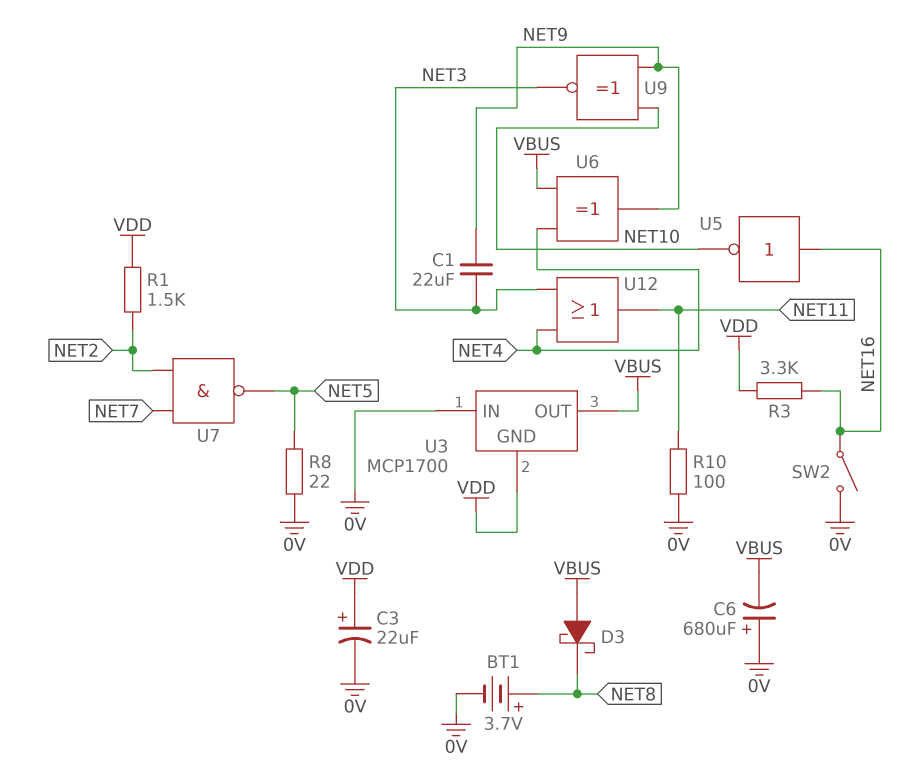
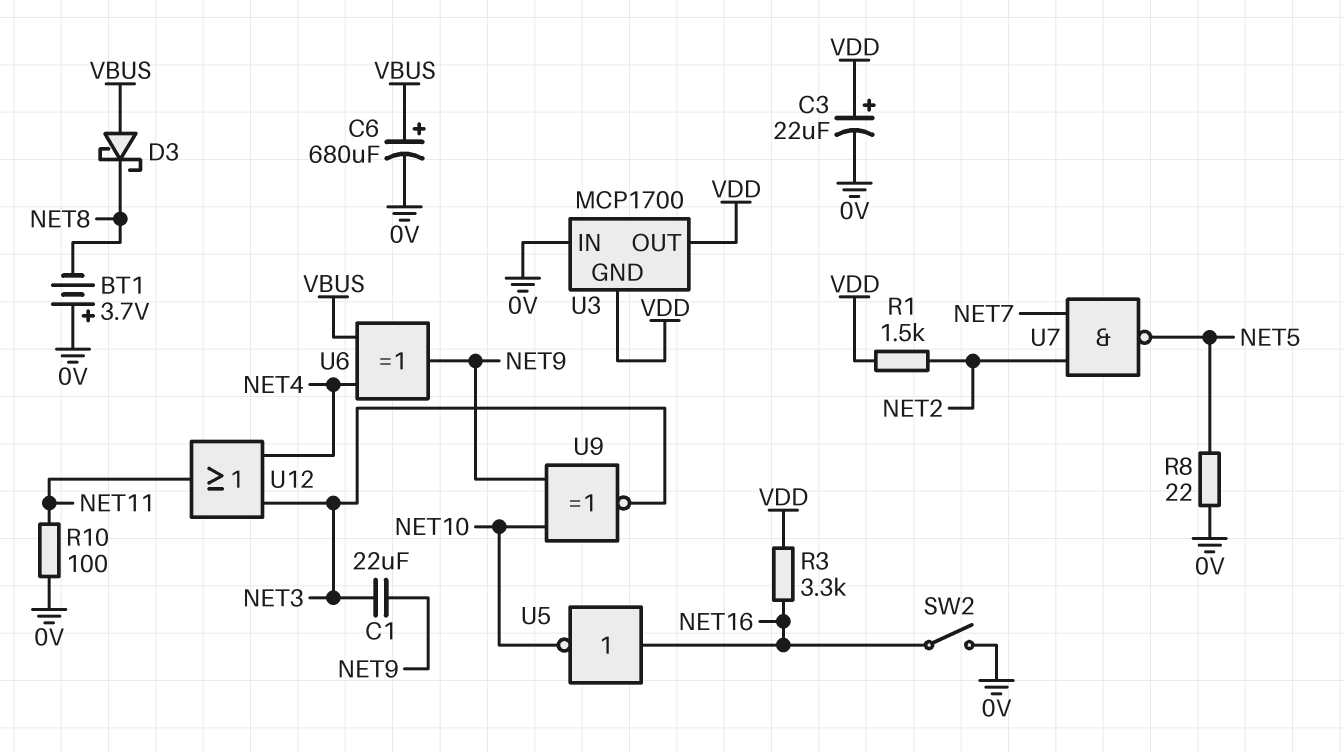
BT1: 3.7V (plus NET8, minus 0V) -> 3.7V (plus 0V, minus NET8)
C6: 680uF (plus 0V, minus VBUS) -> 680uF (plus VBUS, minus 0V)
U3 pin OUT: VBUS -> VDD

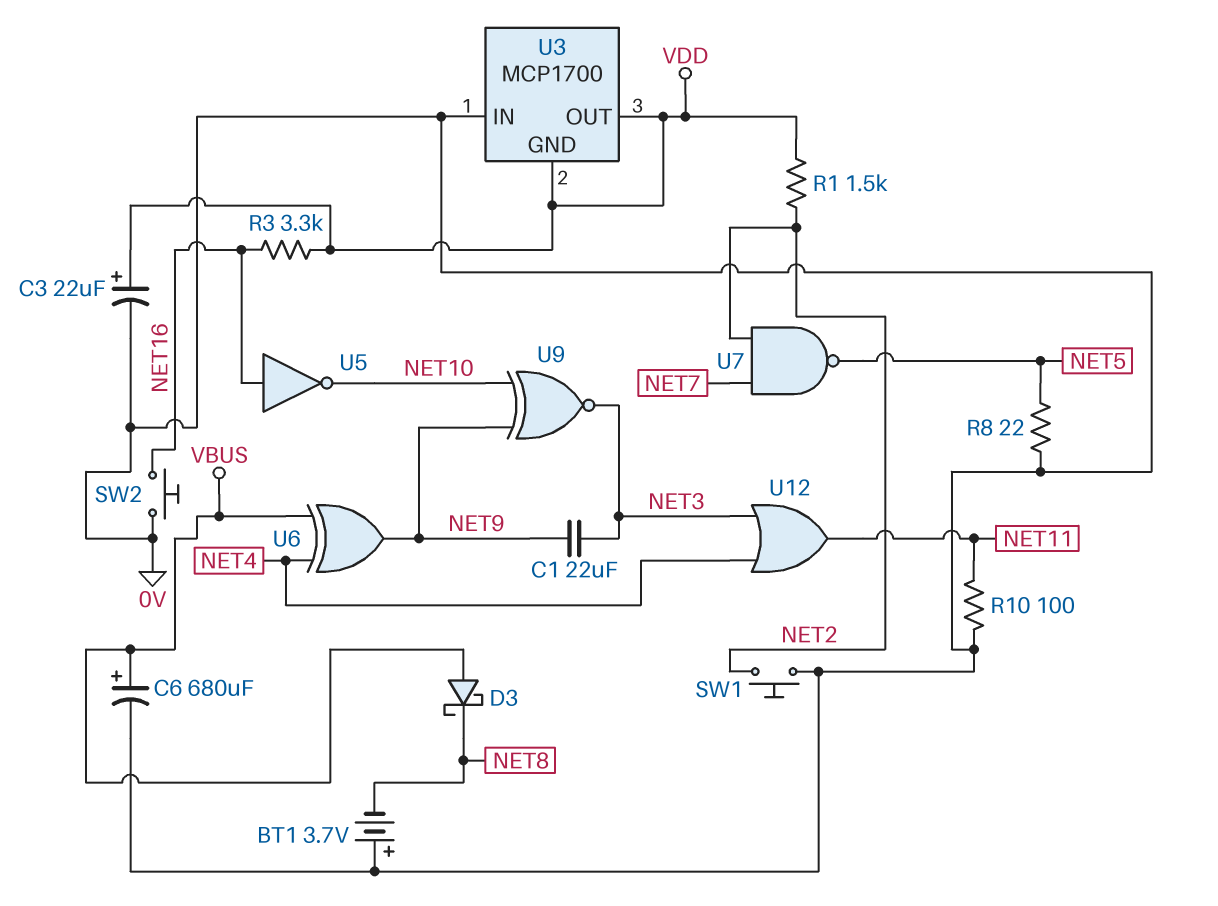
SW1: none -> button (0V, NET2)
SW2: switch (0V, NET16) -> button (0V, NET16)

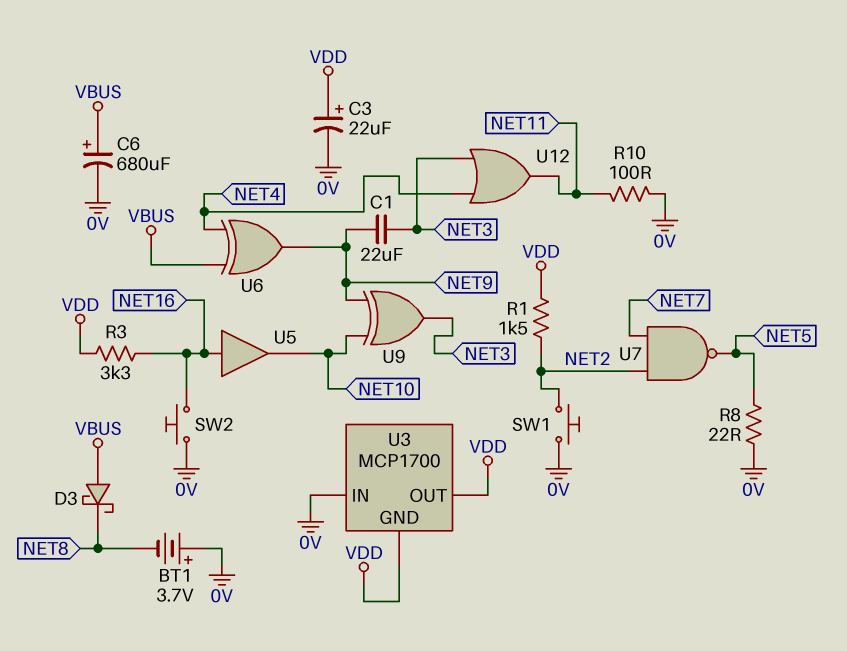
U5: NOT (in NET16, out NET10) -> buffer (in NET16, out NET10)
U9: XNOR (in NET9, in NET10, out NET3) -> XOR (in NET9, in NET10, out NET3)

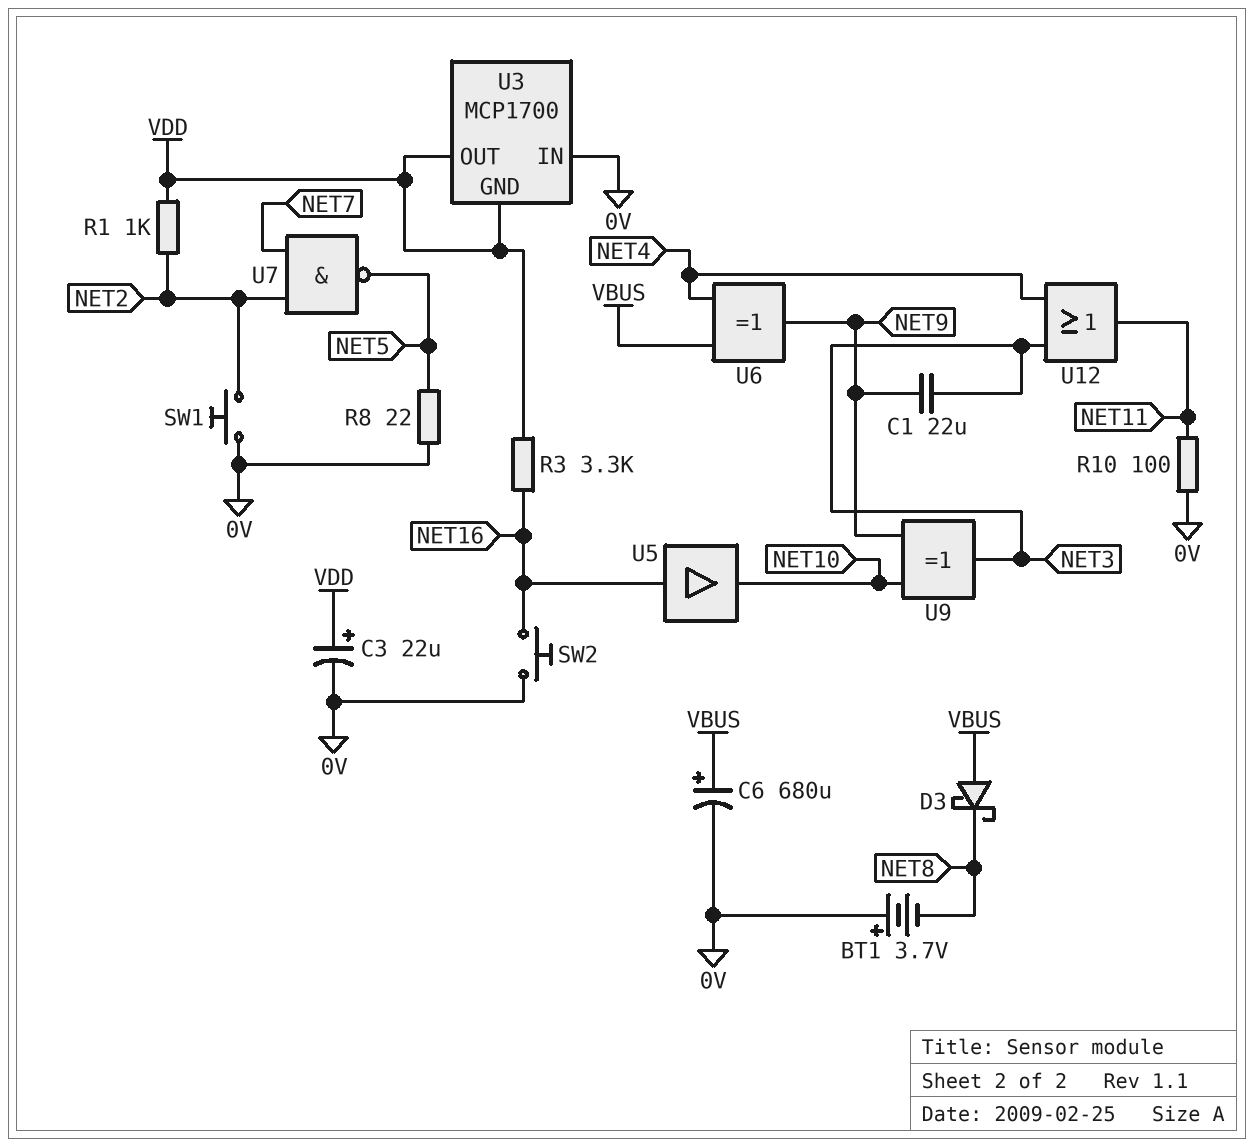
R1: 1.5k (NET2, VDD) -> 1k (NET2, VDD)

